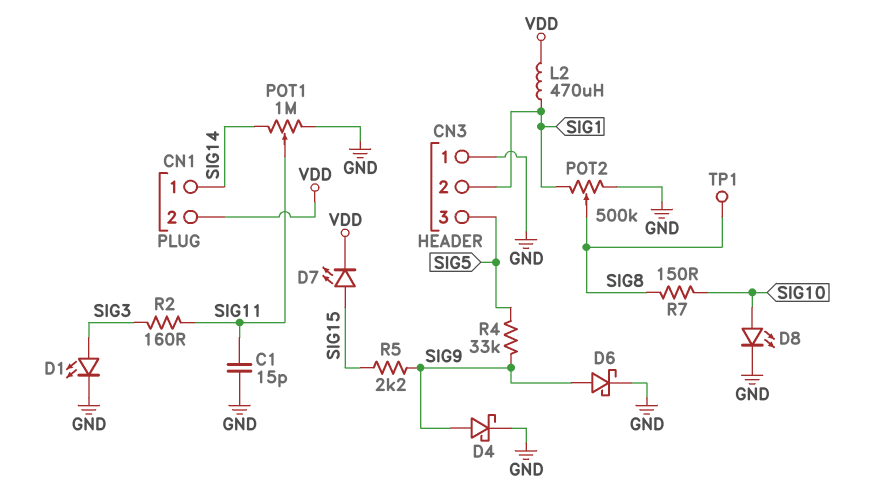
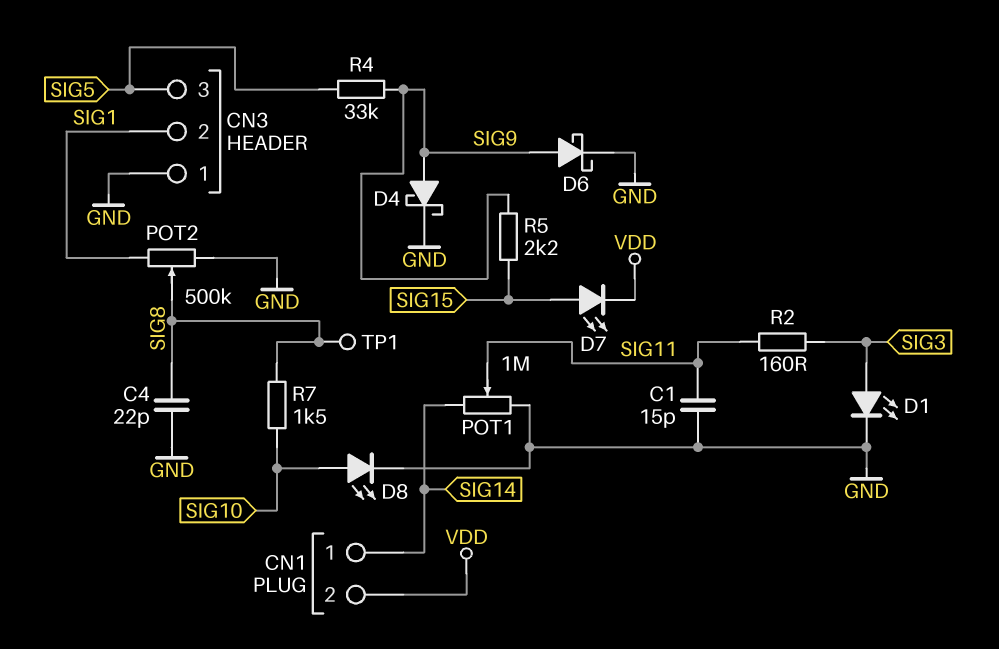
C4: none -> 22pF (GND, SIG8)
L2: 470uH (SIG1, VDD) -> none
R7: 150 (SIG8, SIG10) -> 1.5k (SIG8, SIG10)

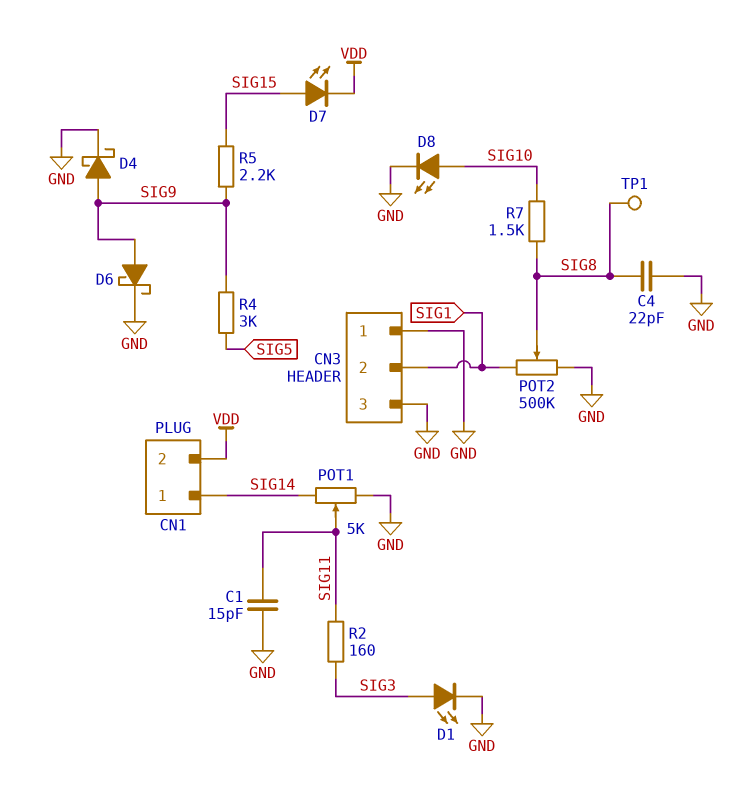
CN3 pin 3: SIG5 -> GND
POT1: 1M (GND, SIG14, wiper SIG11) -> 5k (GND, SIG14, wiper SIG11)
R4: 33k (SIG5, SIG9) -> 3k (SIG5, SIG9)

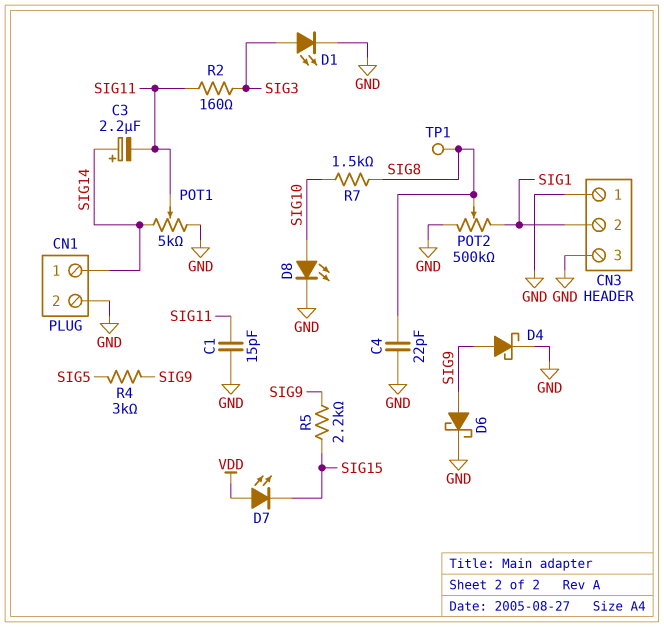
C3: none -> 2.2uF (plus SIG14, minus SIG11)
CN1 pin 2: VDD -> GND
D7: LED (A SIG15, K VDD) -> LED (A VDD, K SIG15)

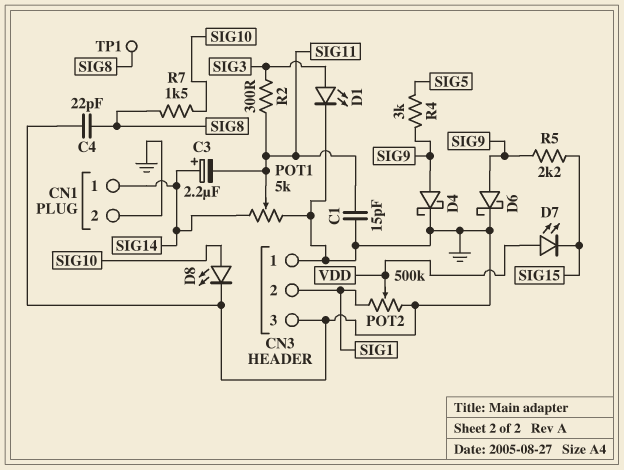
POT2: 500k (GND, SIG1, wiper SIG8) -> 500k (GND, SIG1, wiper VDD)
R2: 160 (SIG3, SIG11) -> 300 (SIG3, SIG11)

